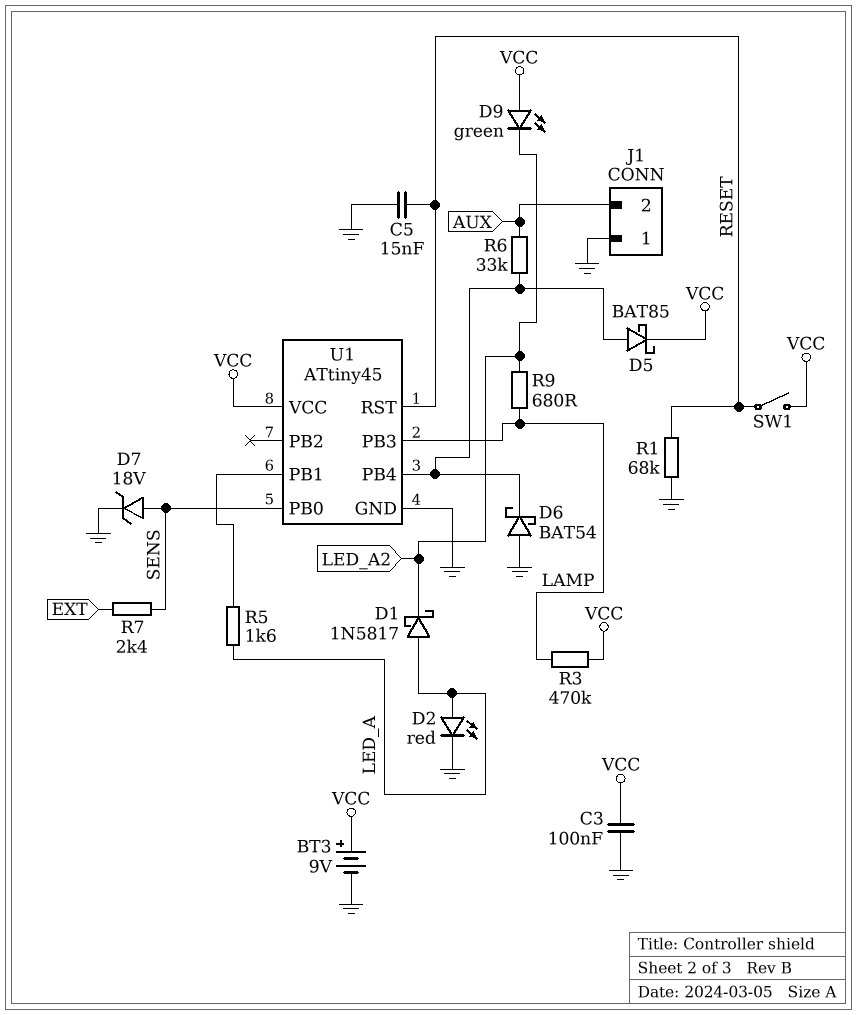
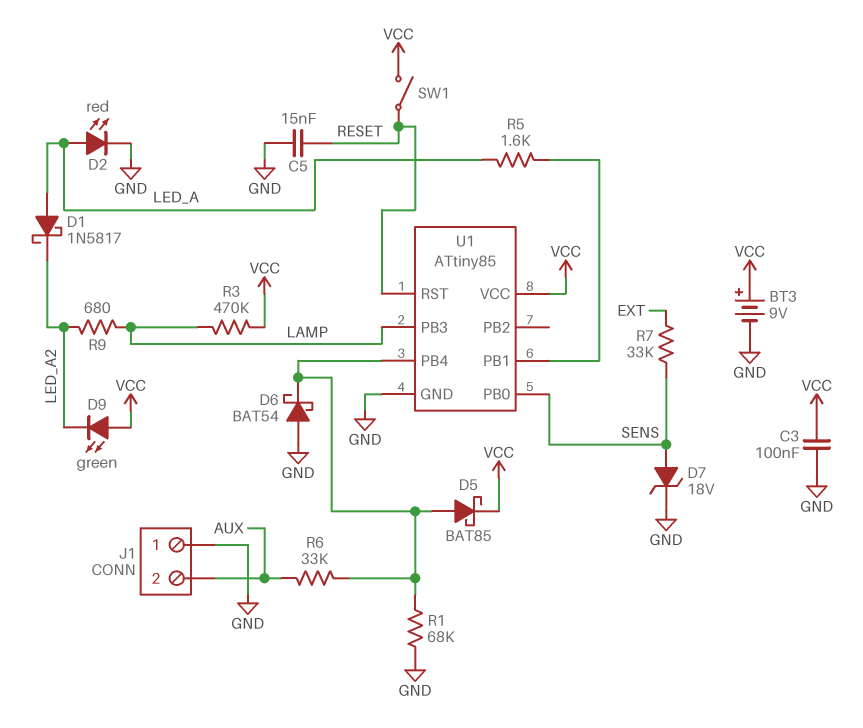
R1: 68k (GND, RESET) -> 68k (GND, U1/PB4)
R7: 2.4k (EXT, SENS) -> 33k (EXT, SENS)
U1: ATtiny45 -> ATtiny85

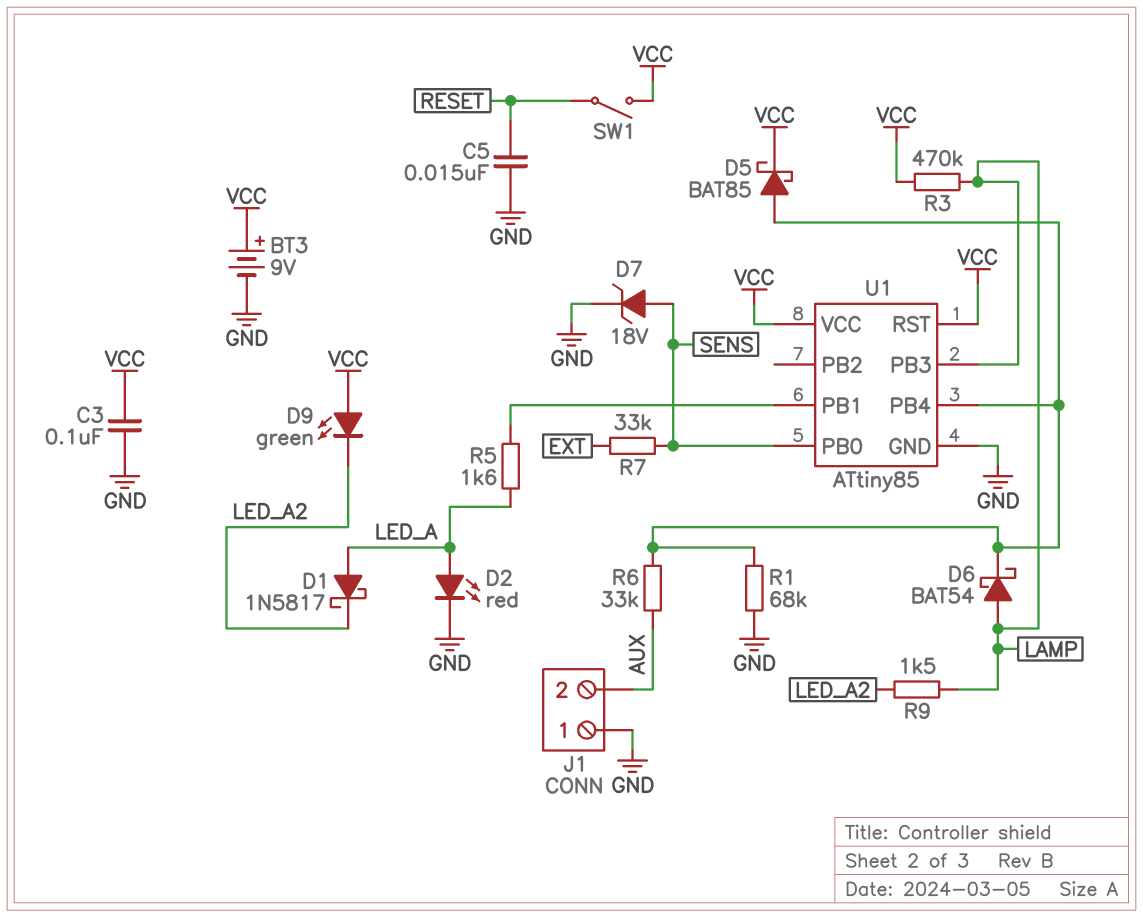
D6: schottky BAT54 (A GND, K U1/PB4) -> schottky BAT54 (A LAMP, K U1/PB4)
R9: 680 (LAMP, LED_A2) -> 1.5k (LAMP, LED_A2)
U1 pin RST: RESET -> VCC

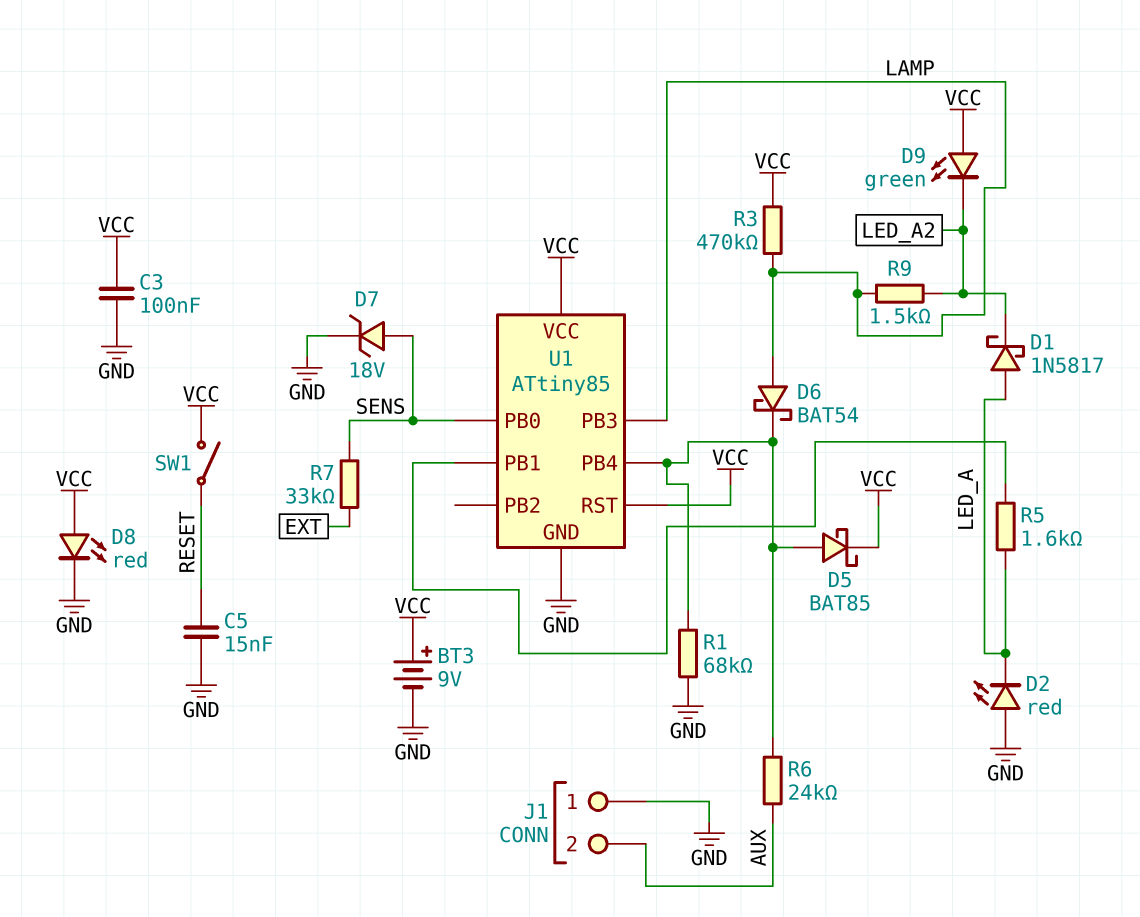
D2: LED red (A LED_A, K GND) -> LED red (A GND, K LED_A)
D8: none -> LED red (A VCC, K GND)
R6: 33k (AUX, U1/PB4) -> 24k (AUX, U1/PB4)

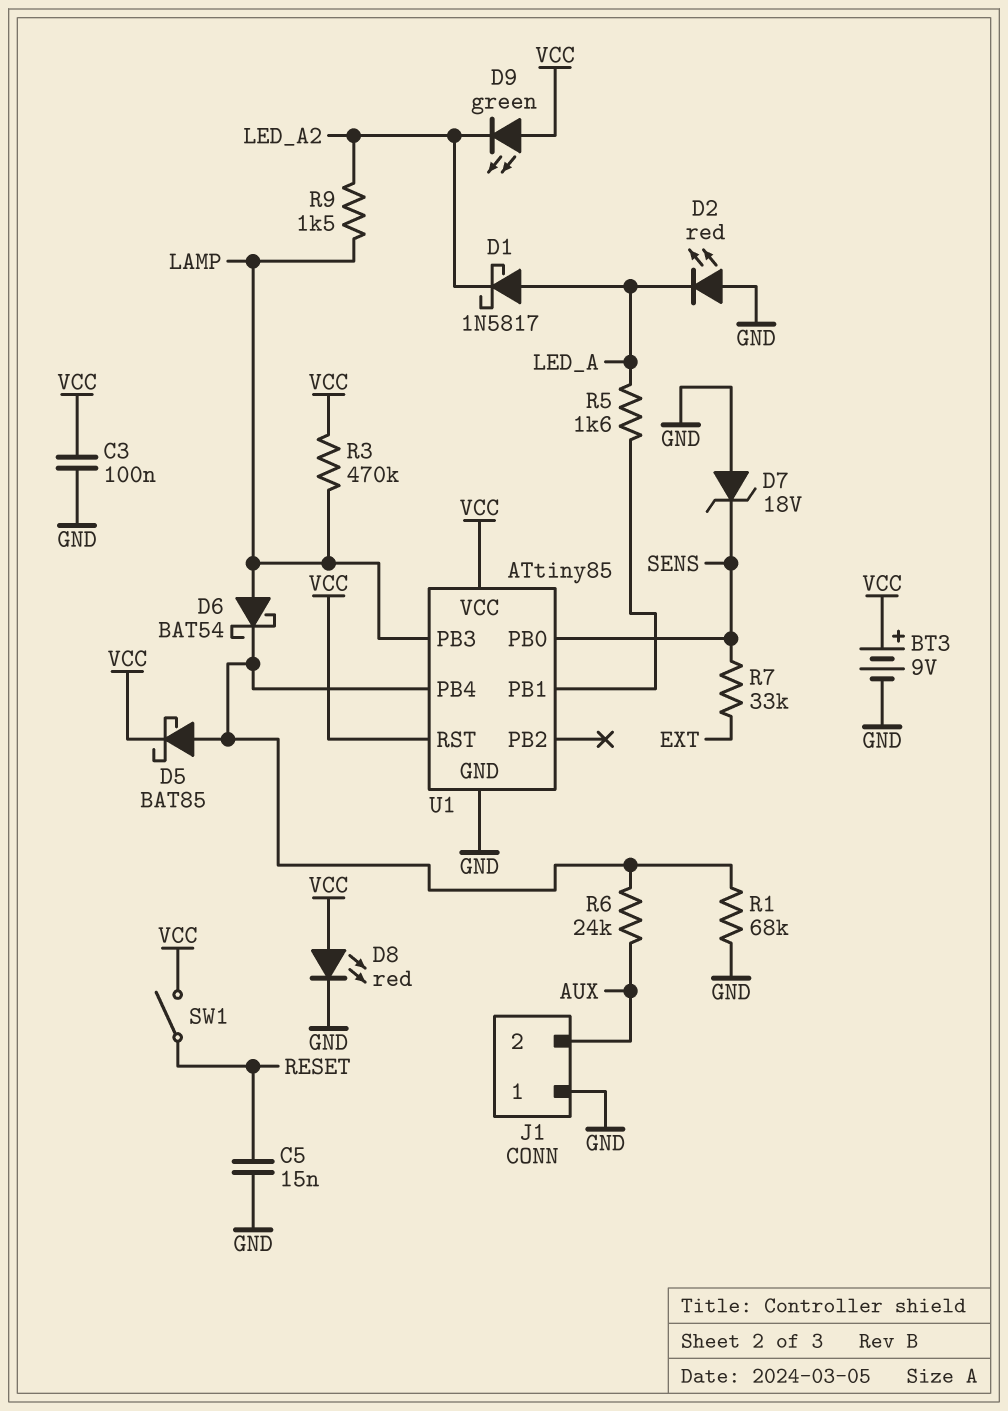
D7: zener 18V (A SENS, K GND) -> zener 18V (A GND, K SENS)

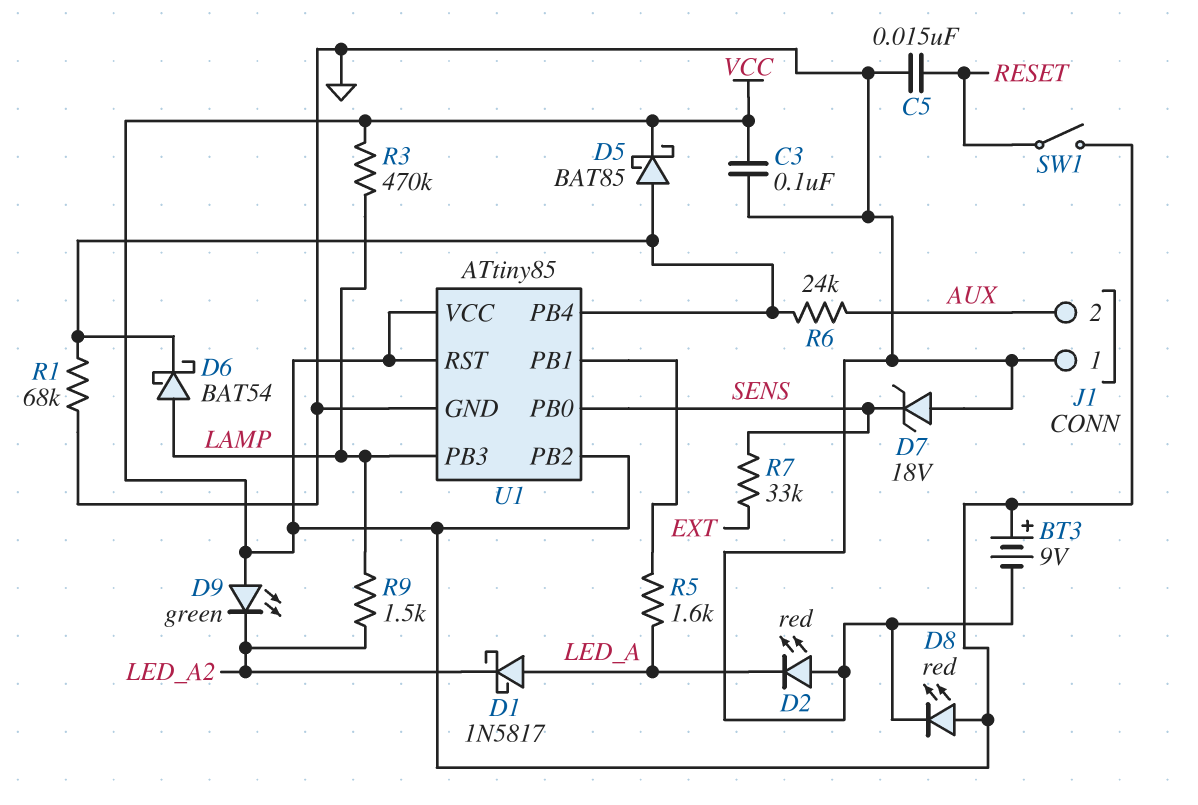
U1 pin PB2: none -> VCC

